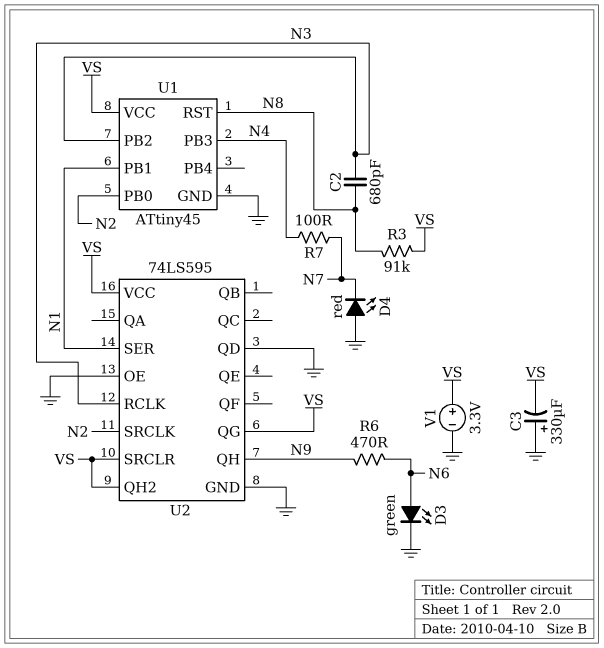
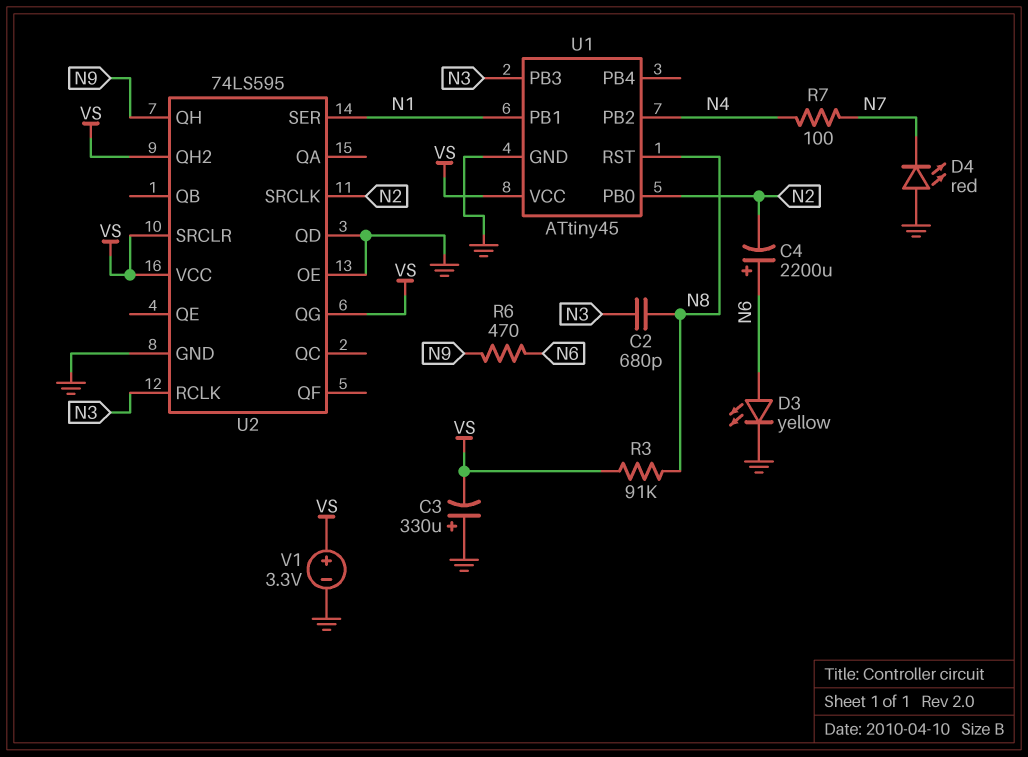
C4: none -> 2200uF (plus N6, minus N2)
D3: LED green (A N6, K GND) -> LED yellow (A N6, K GND)
U1 pin PB2: N3 -> N4
U1 pin PB3: N4 -> N3

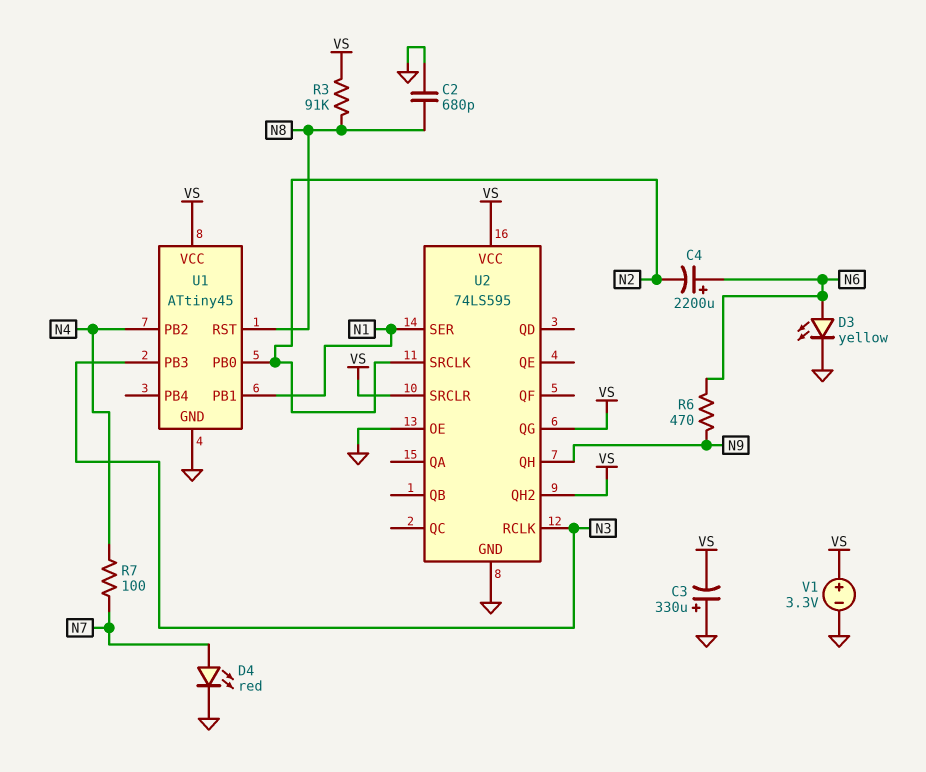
C2: 680pF (N3, N8) -> 680pF (GND, N8)
D4: LED red (A GND, K N7) -> LED red (A N7, K GND)
U2 pin QD: GND -> none

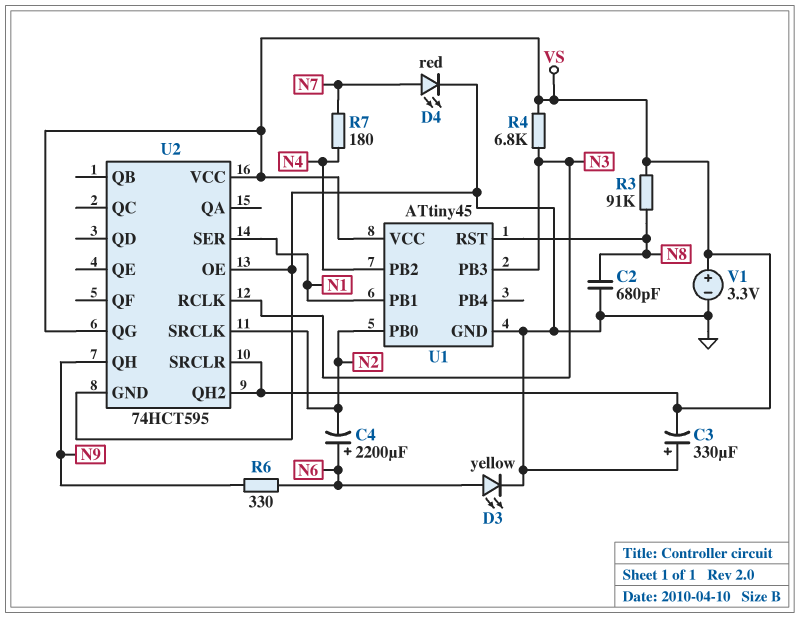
R4: none -> 6.8k (N3, VS)
R6: 470 (N6, N9) -> 330 (N6, N9)
R7: 100 (N4, N7) -> 180 (N4, N7)
U2: 74LS595 -> 74HCT595

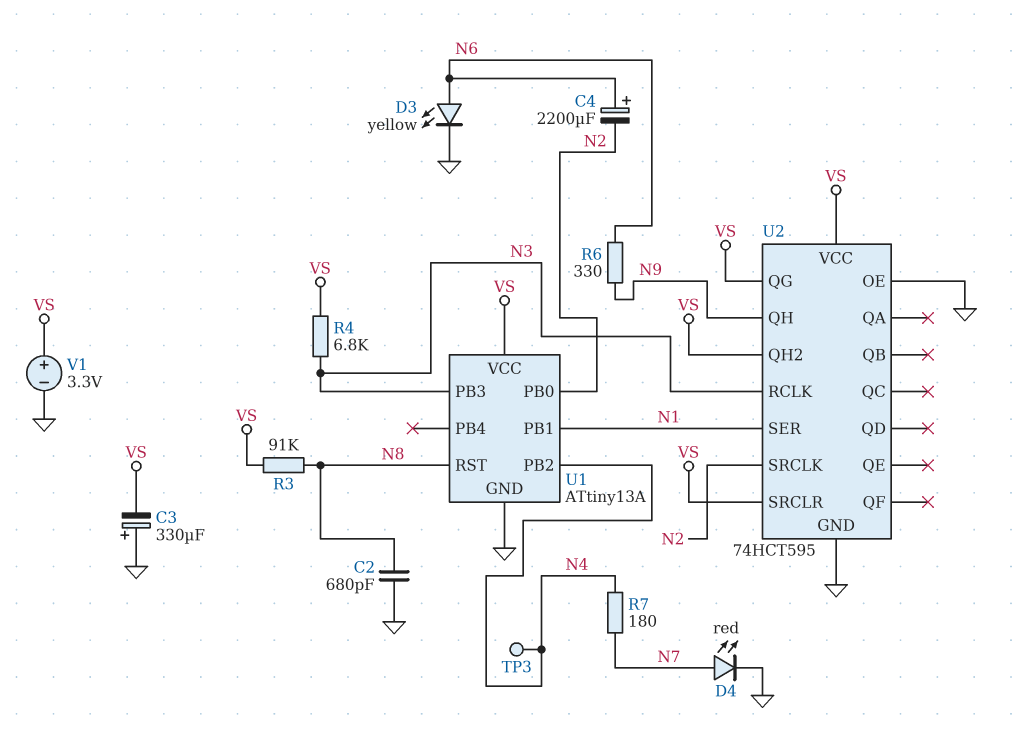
TP3: none -> test point (N4)
U1: ATtiny45 -> ATtiny13A

